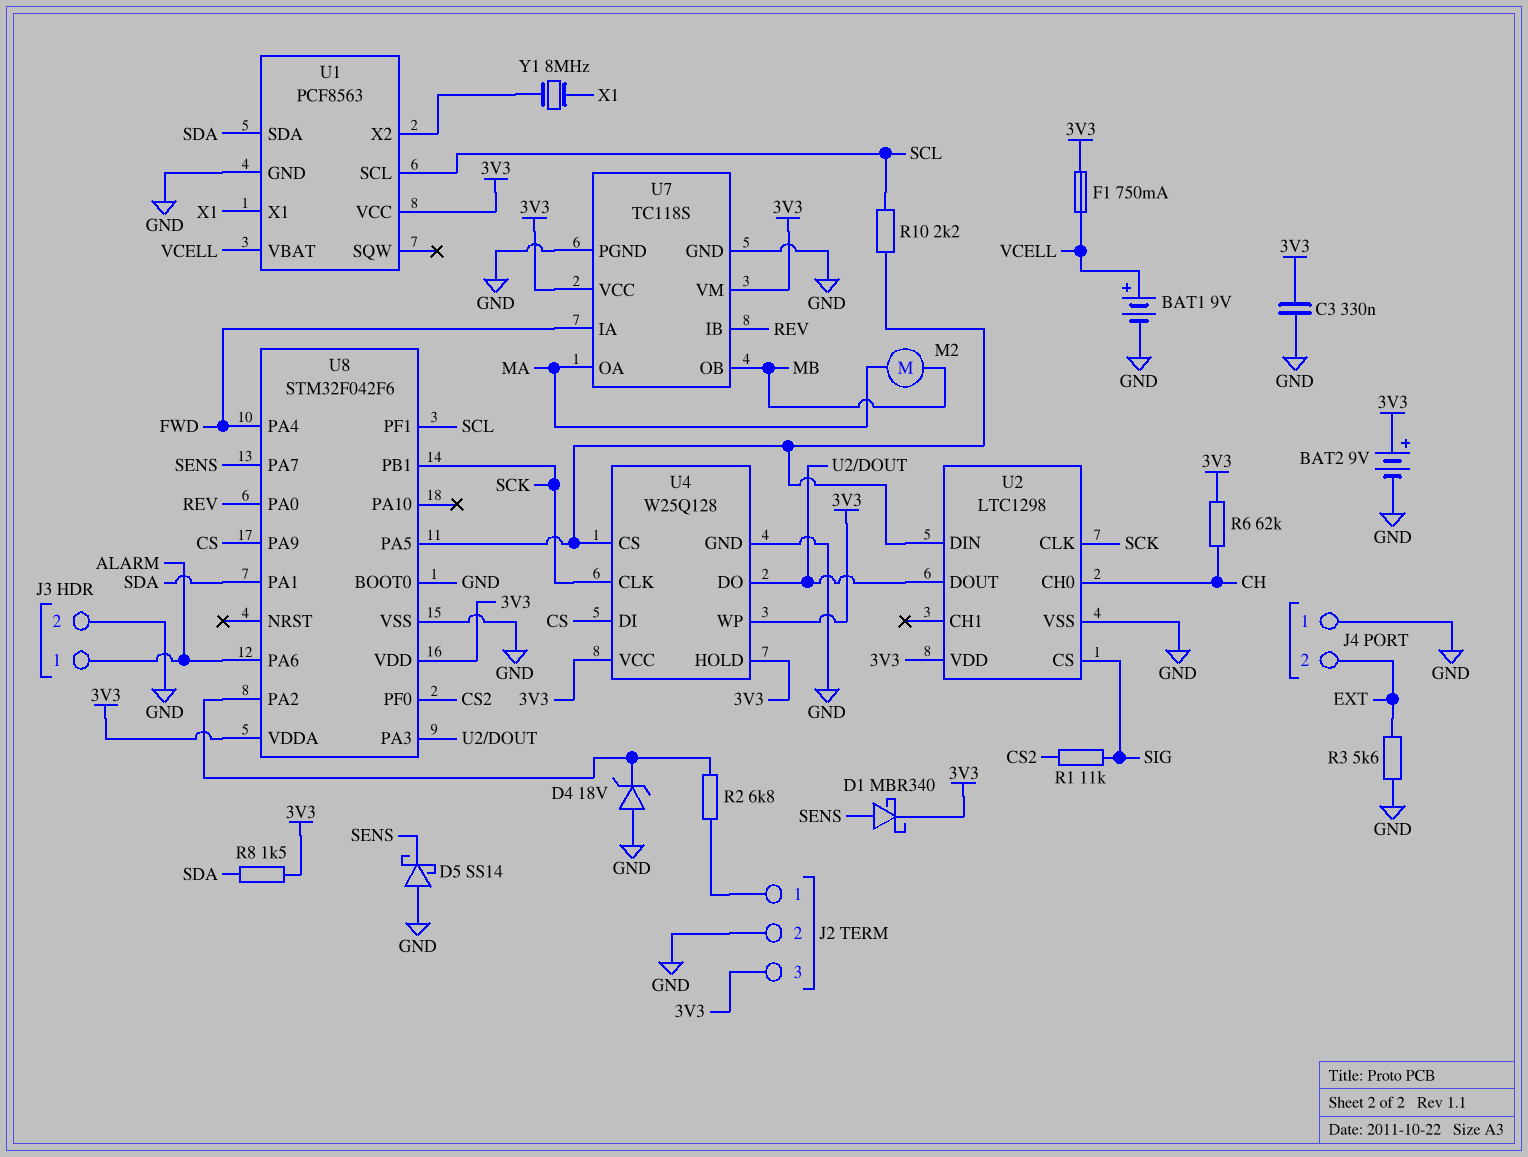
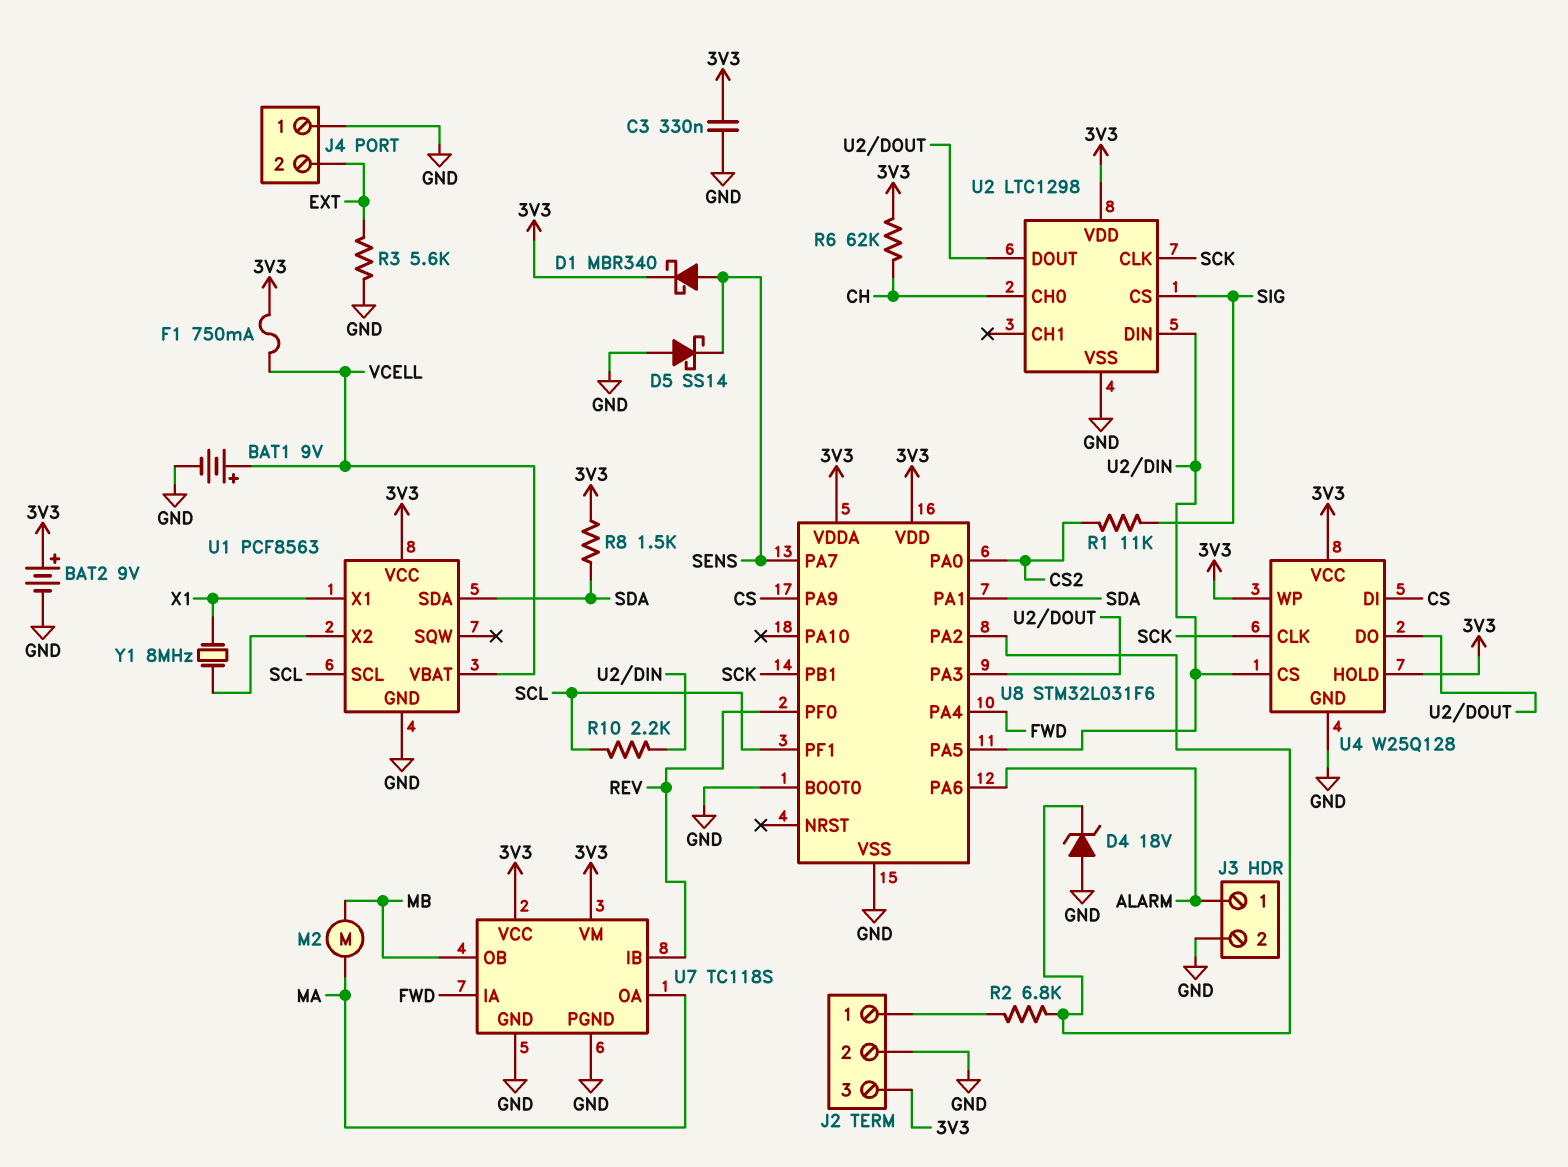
U8: STM32F042F6 -> STM32L031F6
U8 pin PA0: REV -> CS2
U8 pin PF0: CS2 -> REV

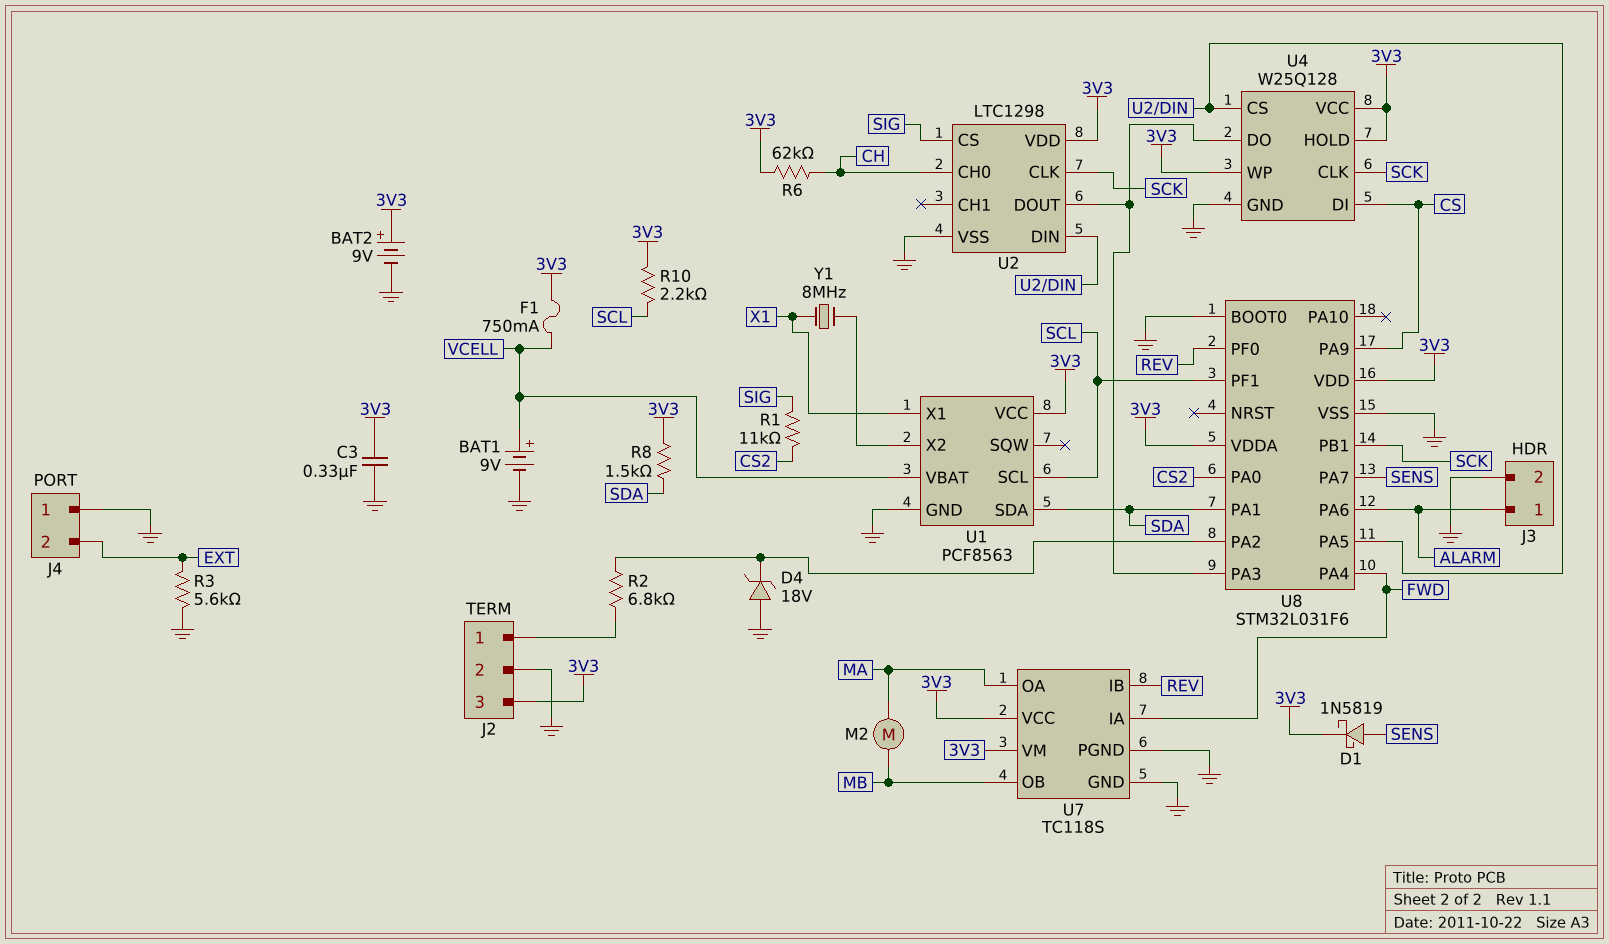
D1: schottky MBR340 (A SENS, K 3V3) -> schottky 1N5819 (A SENS, K 3V3)
D5: schottky SS14 (A GND, K SENS) -> none
R10: 2.2k (SCL, U2/DIN) -> 2.2k (3V3, SCL)

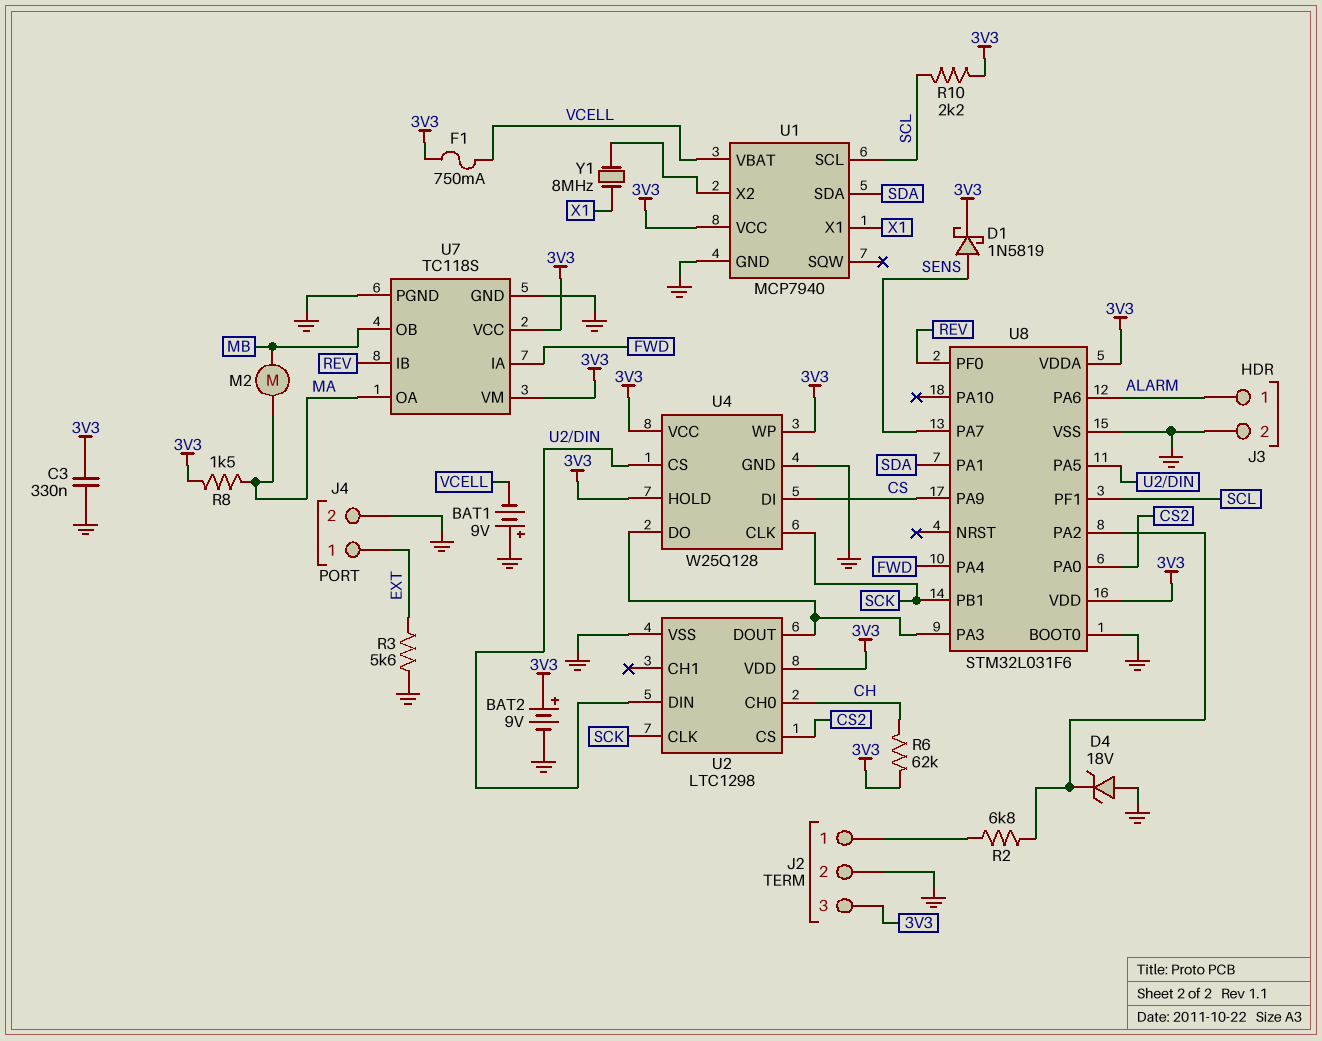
BAT1: 9V (plus VCELL, minus GND) -> 9V (plus GND, minus VCELL)
J4 pin 1: GND -> EXT
J4 pin 2: EXT -> GND
R1: 11k (CS2, SIG) -> none
R8: 1.5k (3V3, SDA) -> 1.5k (3V3, MA)
U1: PCF8563 -> MCP7940
U2 pin CS: SIG -> CS2

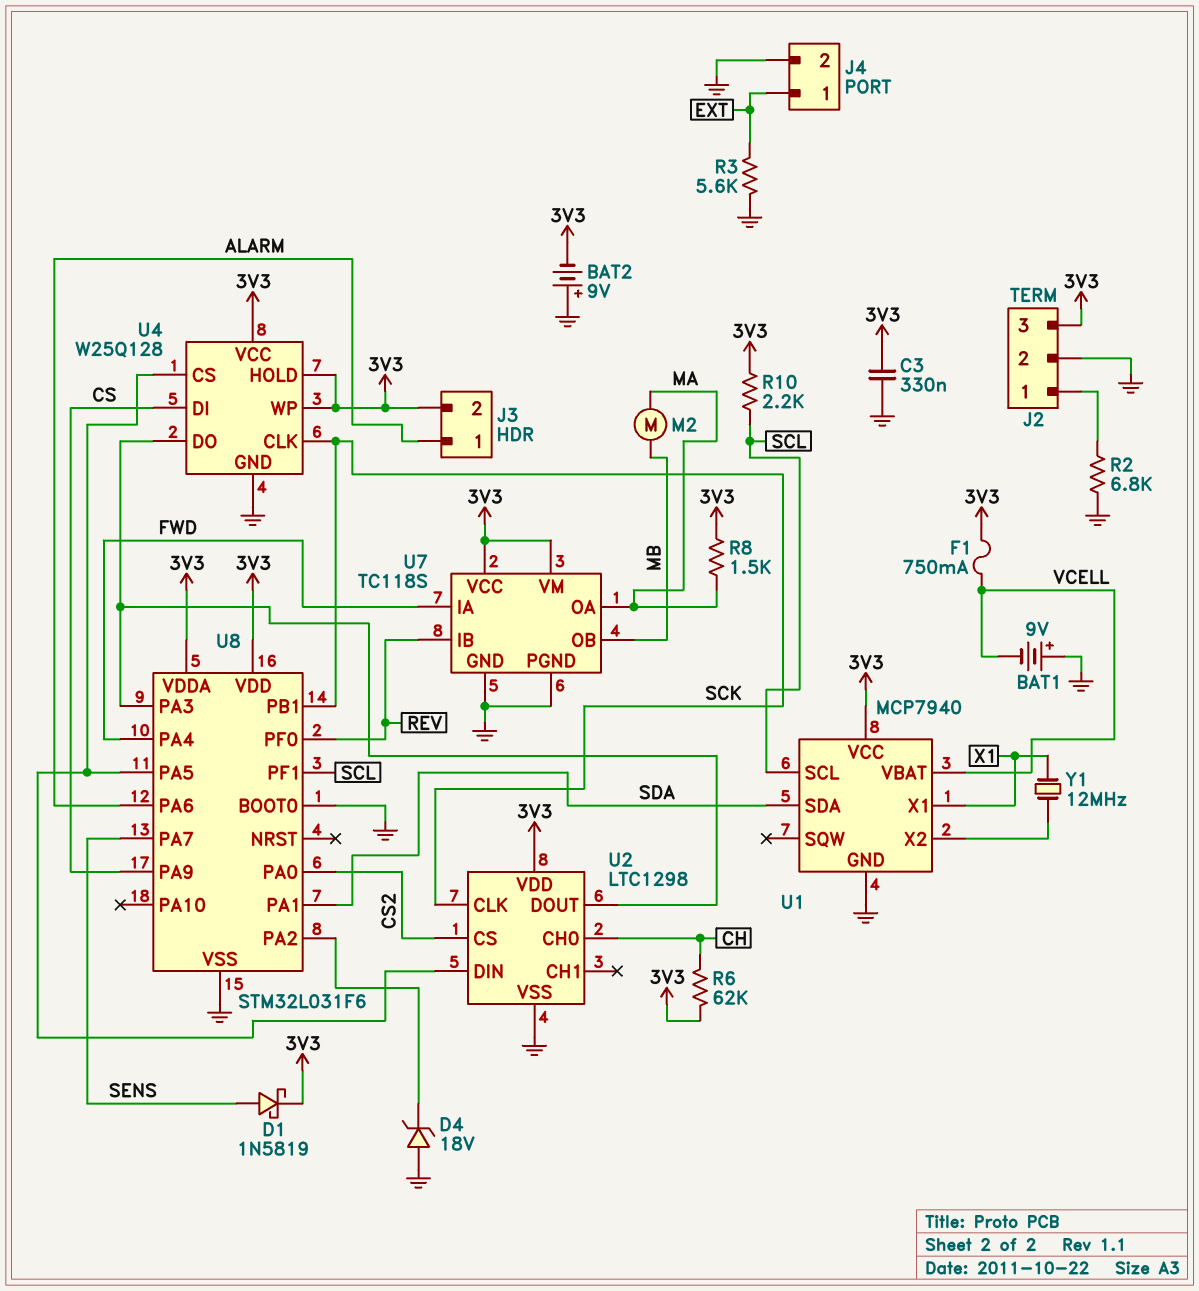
BAT2: 9V (plus 3V3, minus GND) -> 9V (plus GND, minus 3V3)
J3 pin 2: GND -> 3V3
R2: 6.8k (J2/1, U8/PA2) -> 6.8k (GND, J2/1)
Y1: 8MHz (U1/X2, X1) -> 12MHz (U1/X2, X1)

